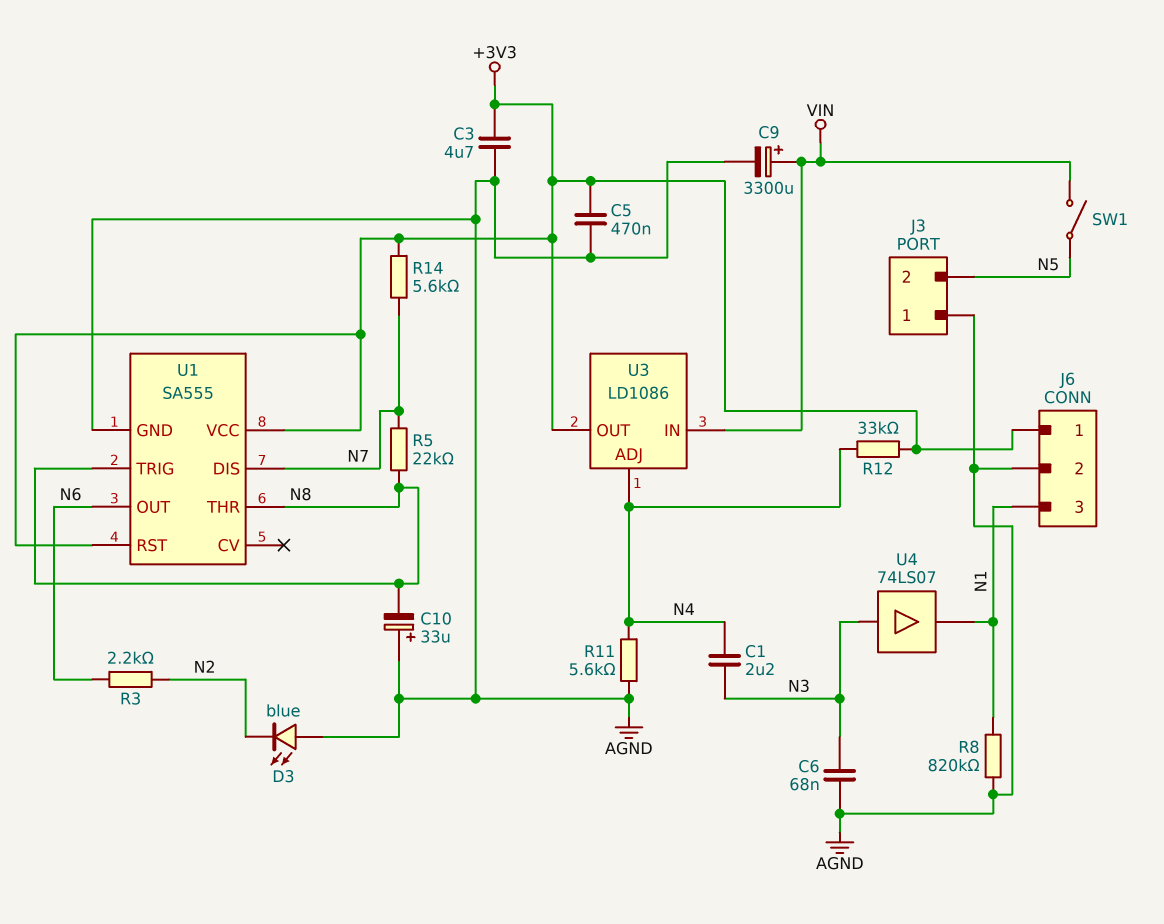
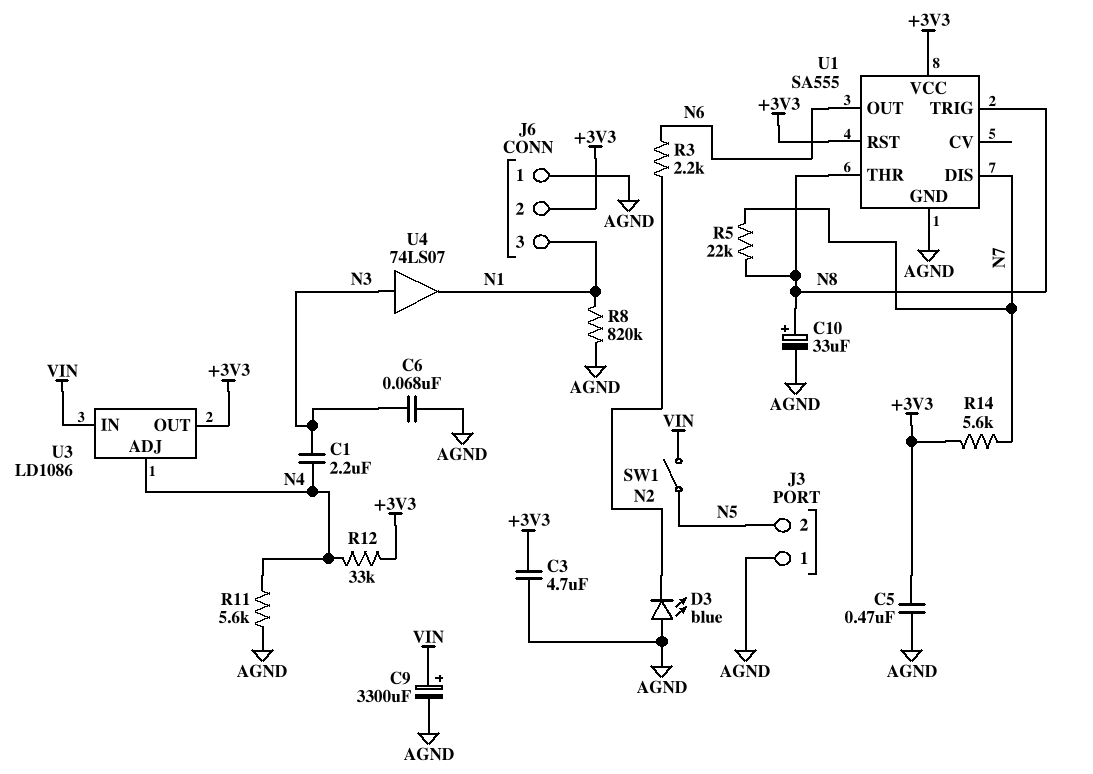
C10: 33uF (plus AGND, minus N8) -> 33uF (plus N8, minus AGND)
J6 pin 1: +3V3 -> AGND
J6 pin 2: AGND -> +3V3

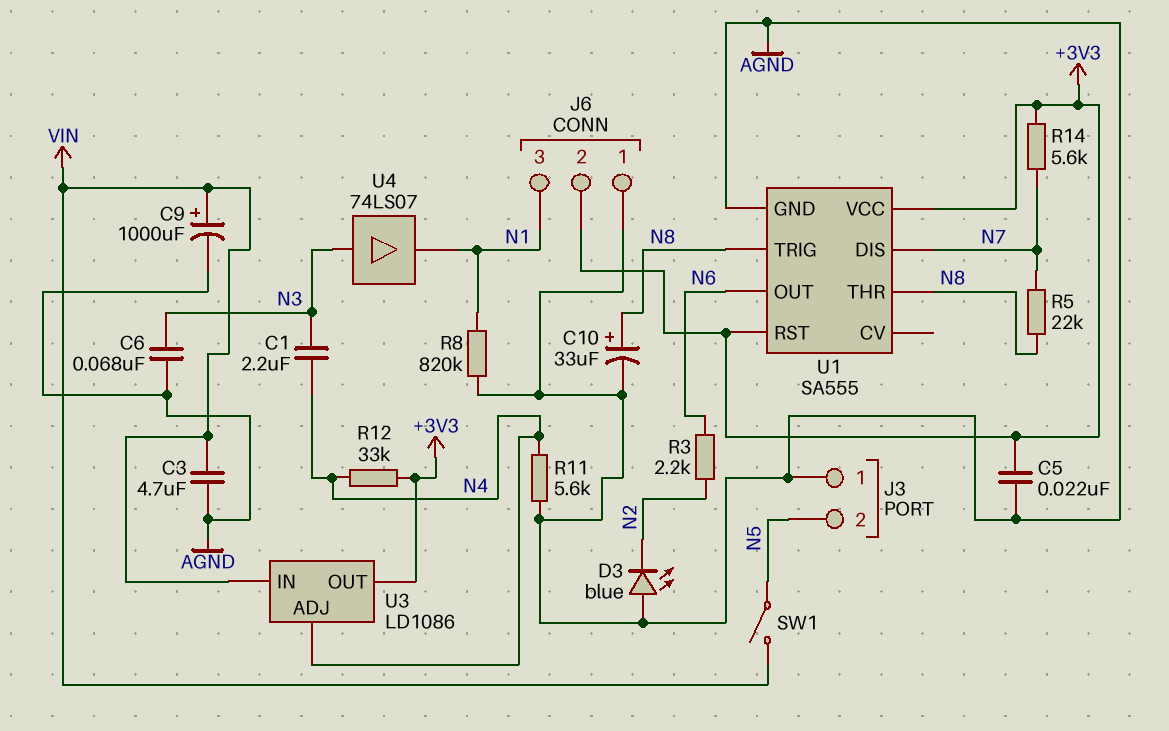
C3: 4.7uF (+3V3, AGND) -> 4.7uF (AGND, VIN)
C5: 470nF (+3V3, AGND) -> 22nF (+3V3, AGND)
C9: 3300uF (plus VIN, minus AGND) -> 1000uF (plus VIN, minus AGND)

